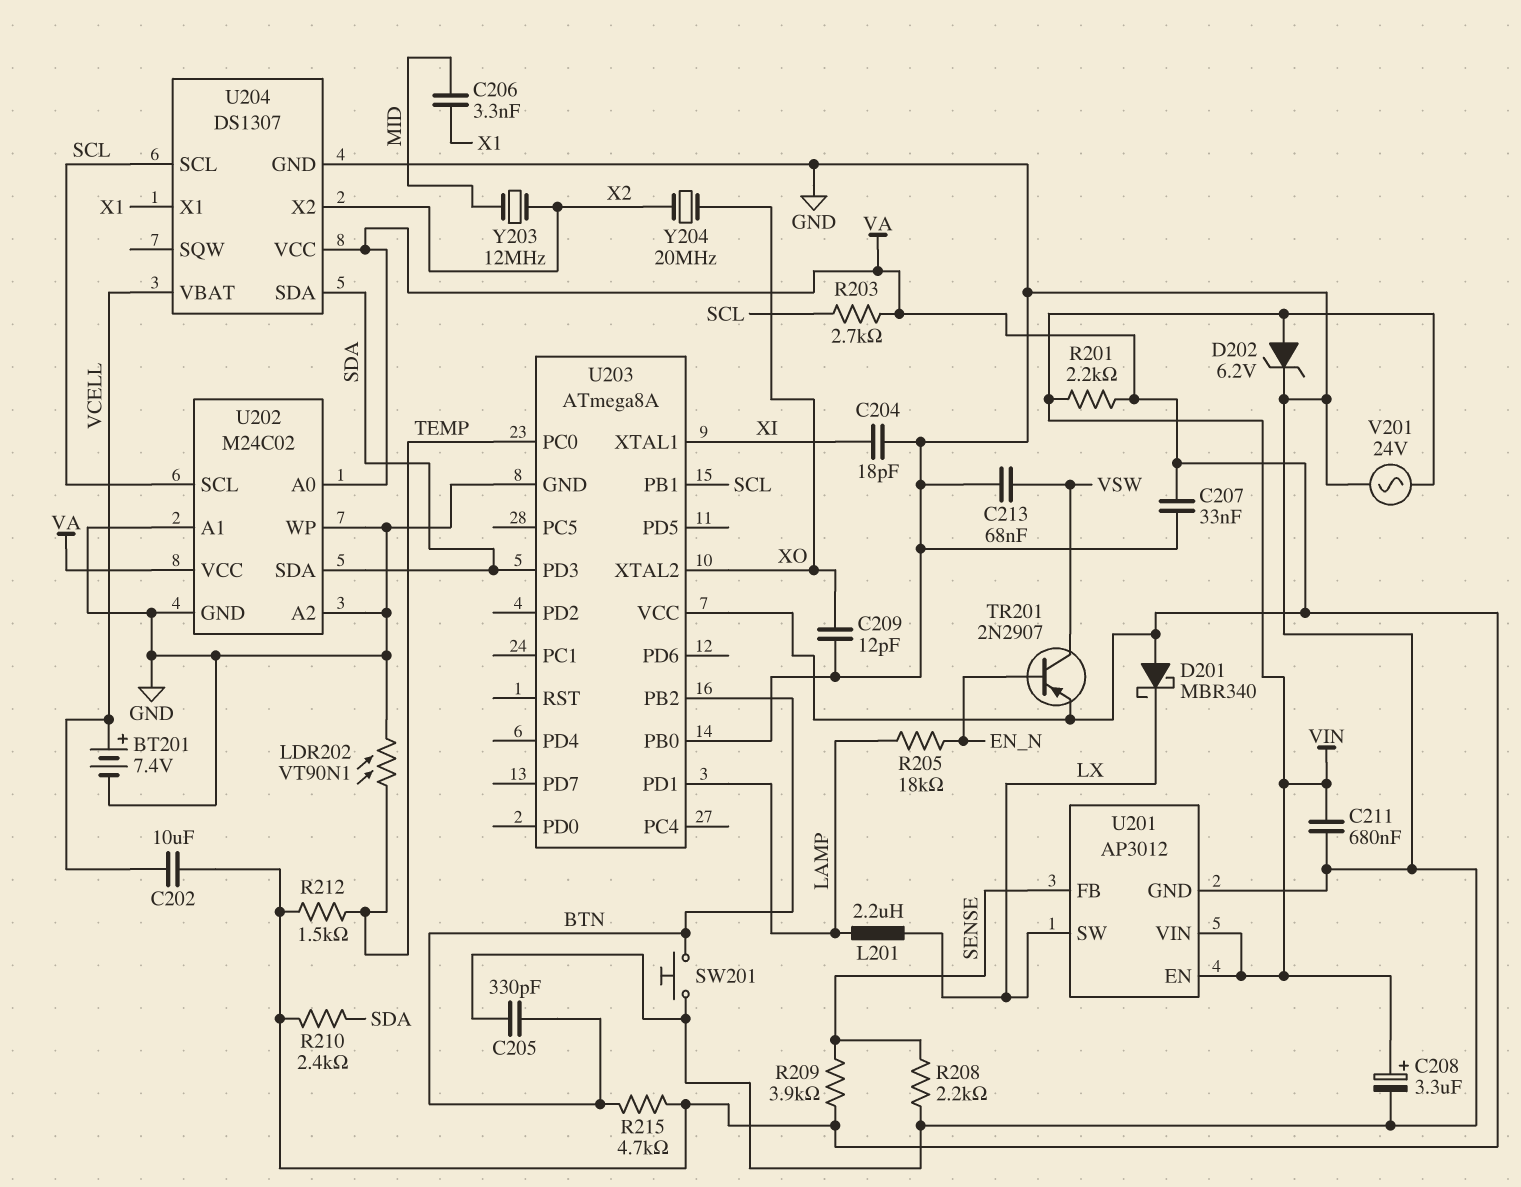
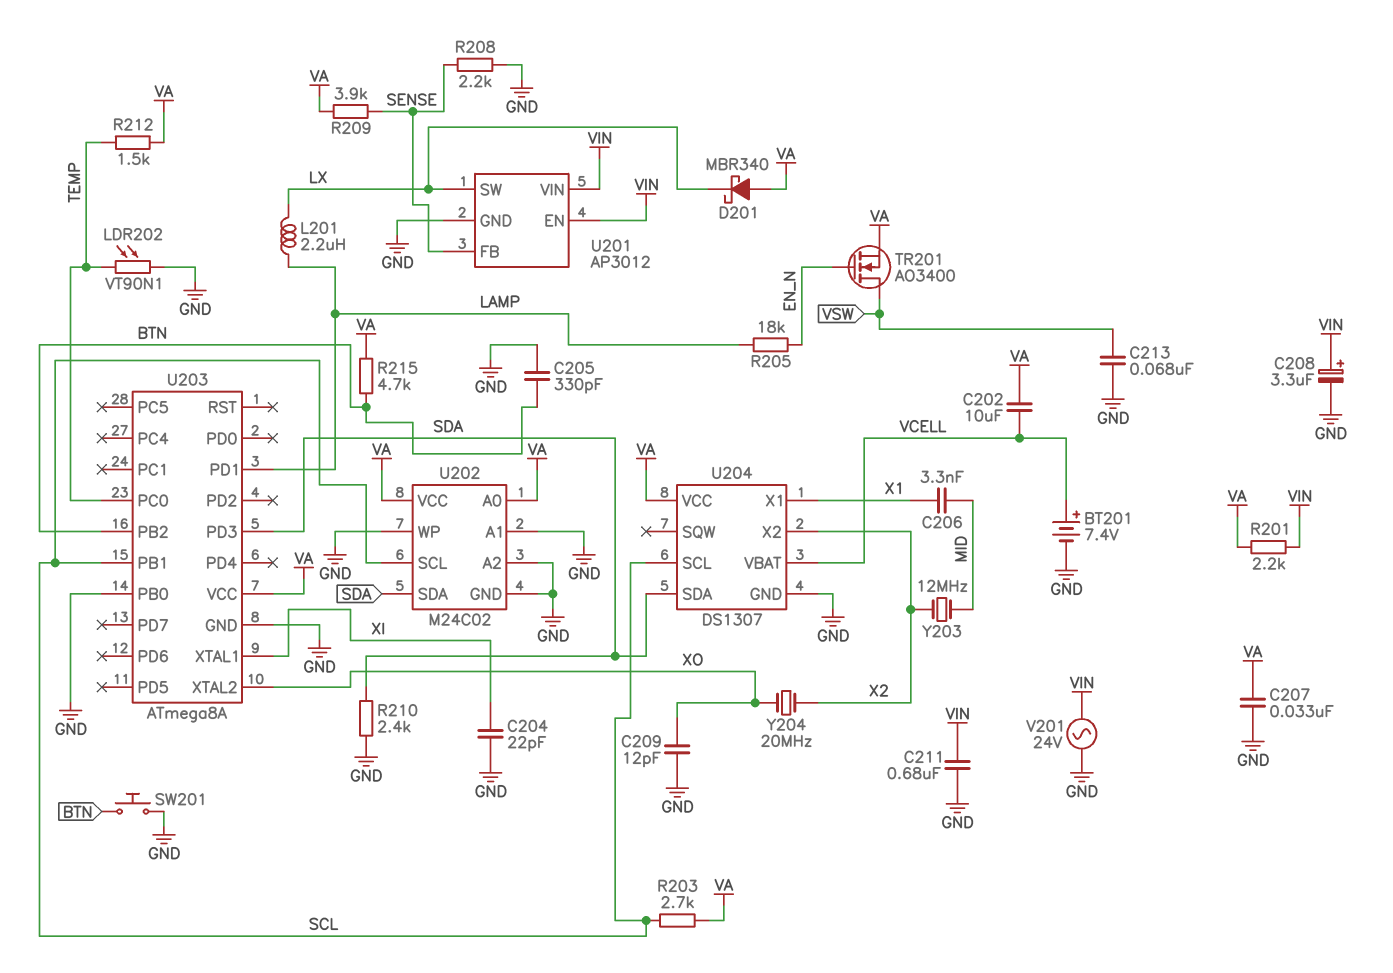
C204: 18pF (GND, XI) -> 22pF (GND, XI)
D202: zener 6.2V (A VIN, K GND) -> none
R210: 2.4k (SDA, VA) -> 2.4k (GND, SDA)
TR201: PNP 2N2907 (B EN_N, C VSW, E VA) -> NMOS AO3400 (G EN_N, D VSW, S VA)

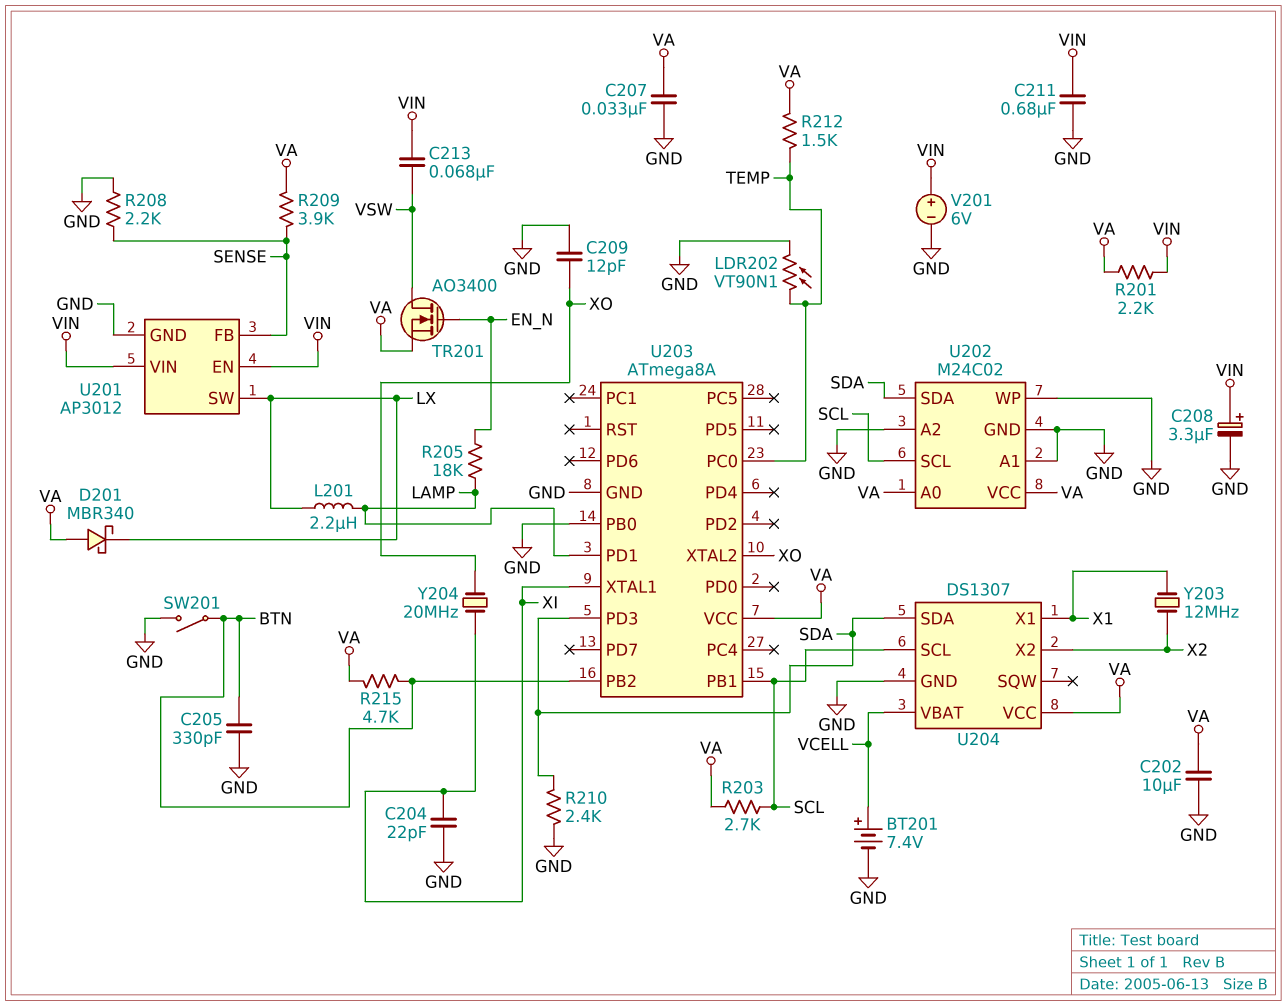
C202: 10uF (VA, VCELL) -> 10uF (GND, VA)
C206: 3.3nF (MID, X1) -> none
C213: 68nF (GND, VSW) -> 68nF (VIN, VSW)
SW201: button (BTN, GND) -> switch (BTN, GND)
V201: AC 24V (GND, VIN) -> 6V (plus VIN, minus GND)
Y203: 12MHz (MID, X2) -> 12MHz (X1, X2)
Y204: 20MHz (X2, XO) -> 20MHz (XI, XO)

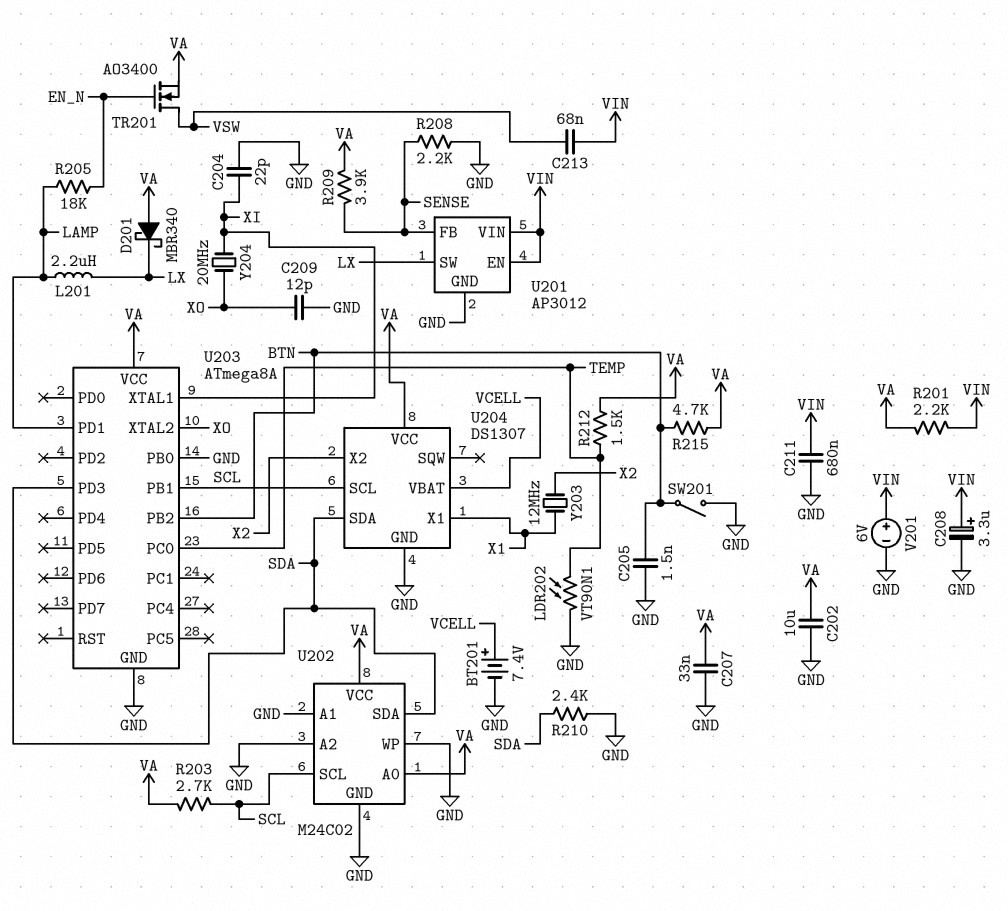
C205: 330pF (BTN, GND) -> 1.5nF (BTN, GND)

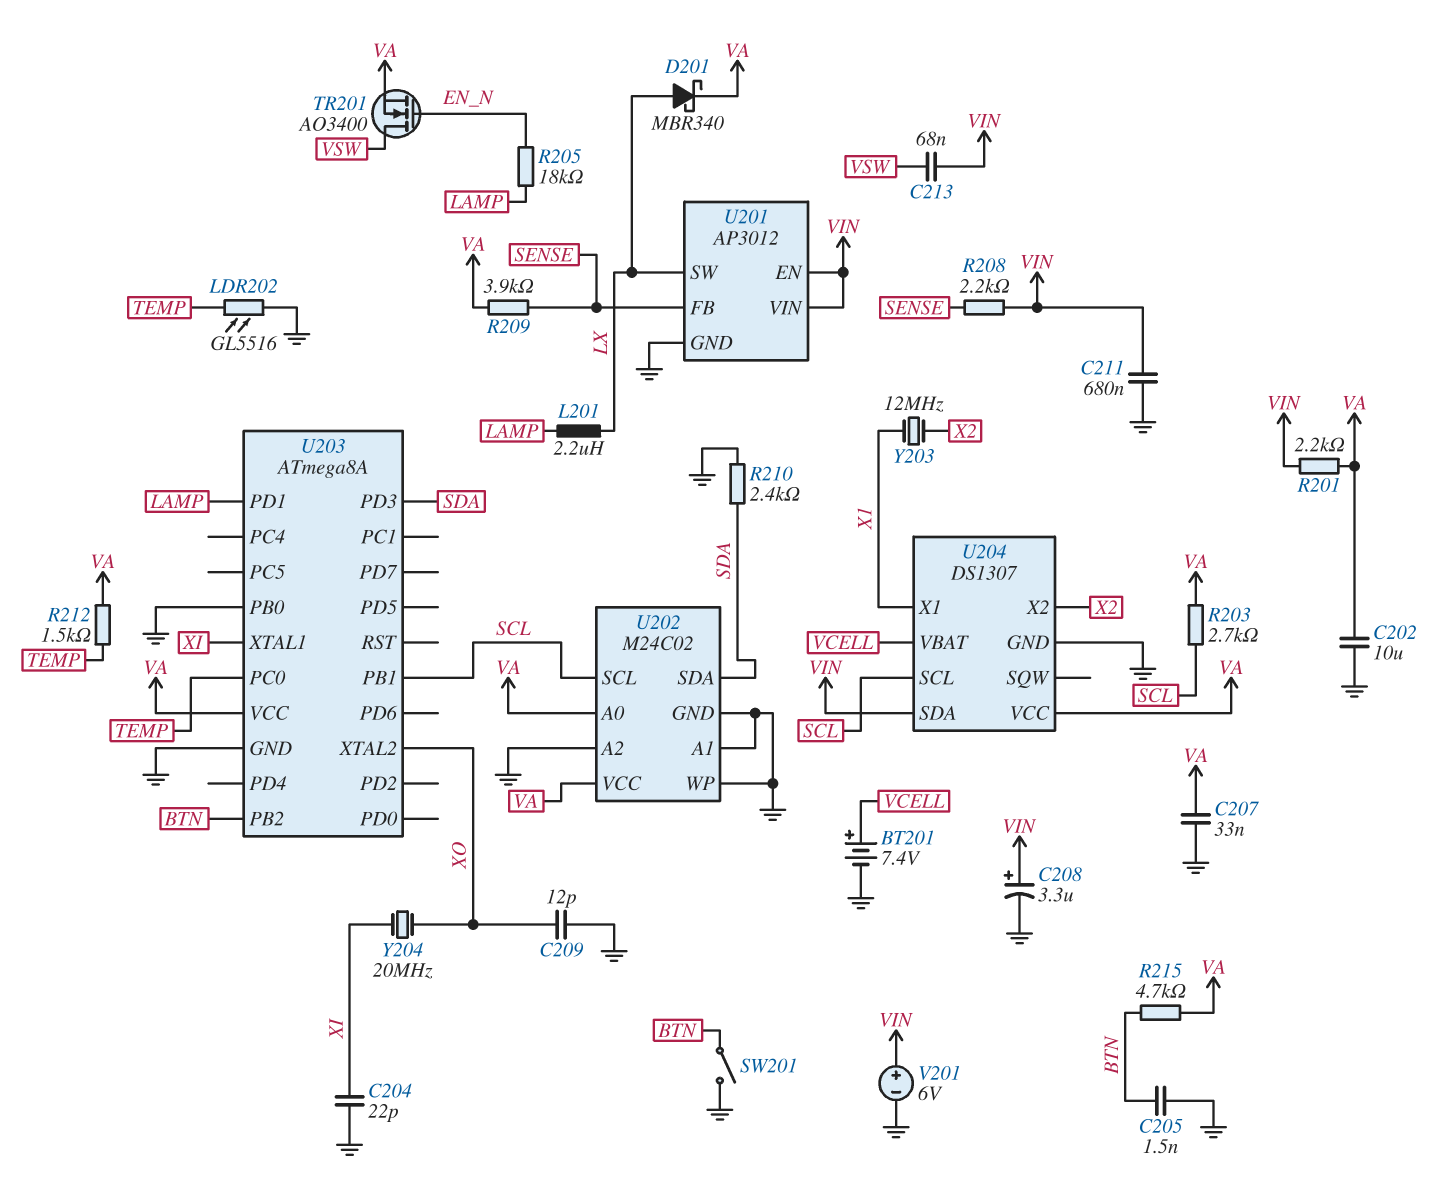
D201: schottky MBR340 (A VA, K LX) -> schottky MBR340 (A LX, K VA)
LDR202: VT90N1 (GND, TEMP) -> GL5516 (GND, TEMP)
R208: 2.2k (GND, SENSE) -> 2.2k (SENSE, VIN)
U204 pin SDA: SDA -> VIN

